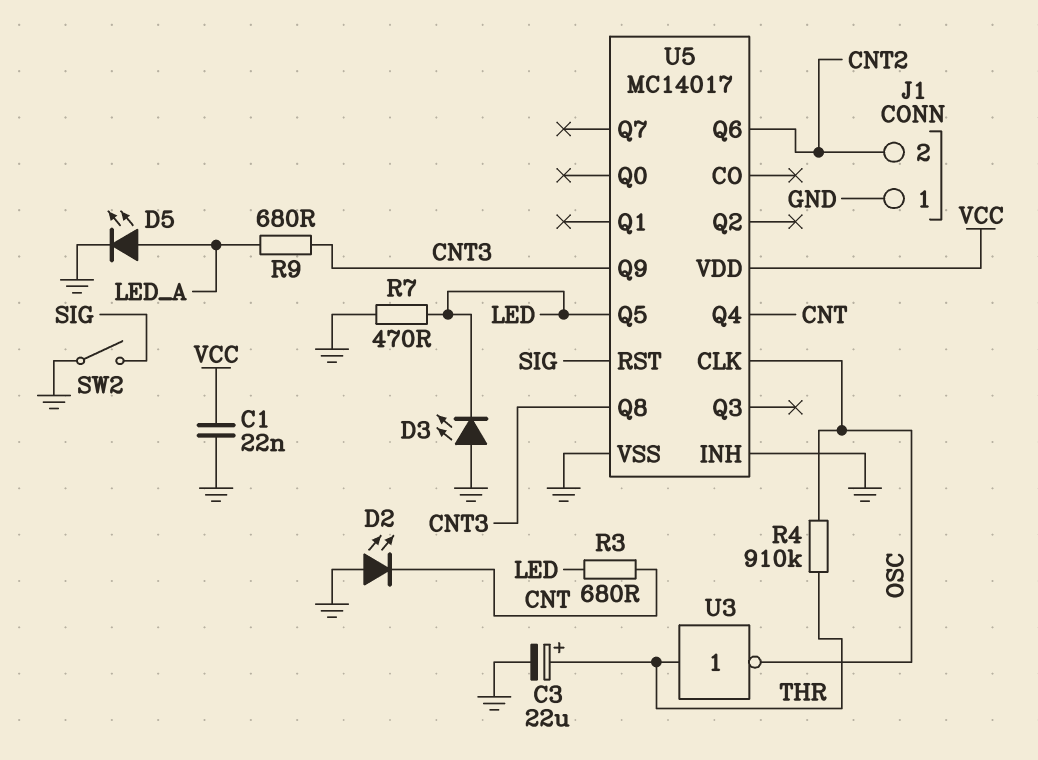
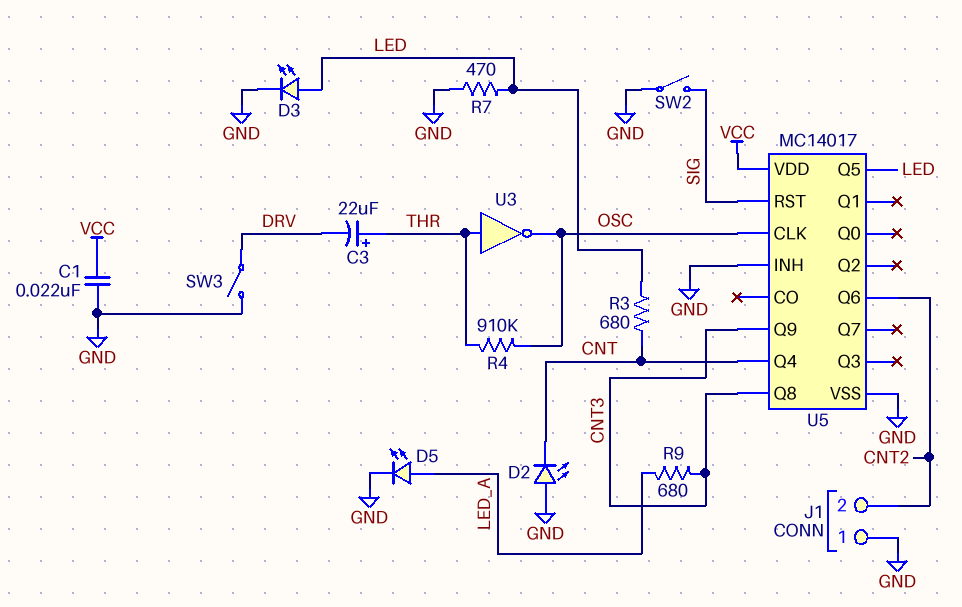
C3: 22uF (plus THR, minus GND) -> 22uF (plus THR, minus DRV)
D3: LED (A GND, K LED) -> LED (A LED, K GND)
SW3: none -> switch (DRV, GND)

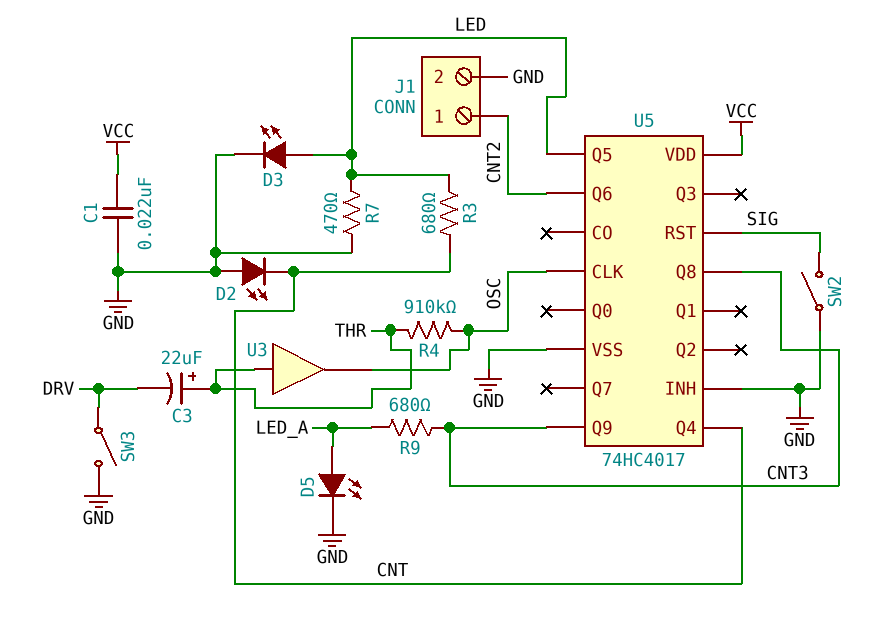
J1 pin 1: GND -> CNT2
J1 pin 2: CNT2 -> GND
U3: NOT (in THR, out OSC) -> buffer (in THR, out OSC)
U5: MC14017 -> 74HC4017

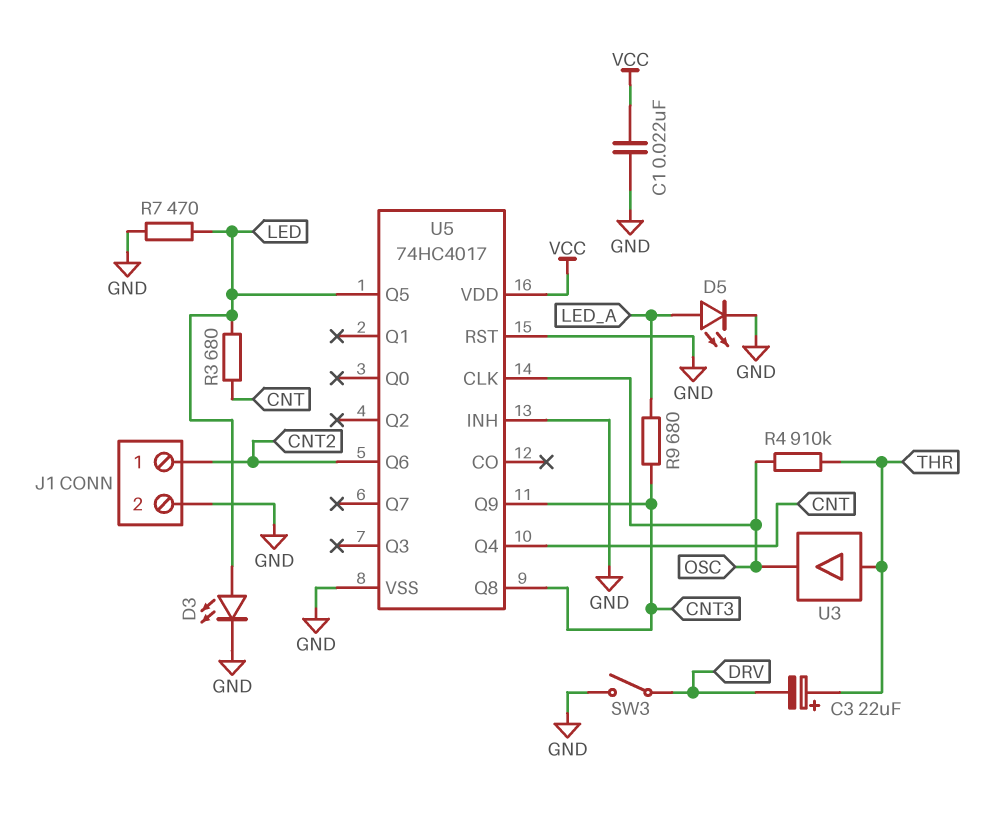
D2: LED (A GND, K CNT) -> none
SW2: switch (GND, SIG) -> none
U5 pin RST: SIG -> GND

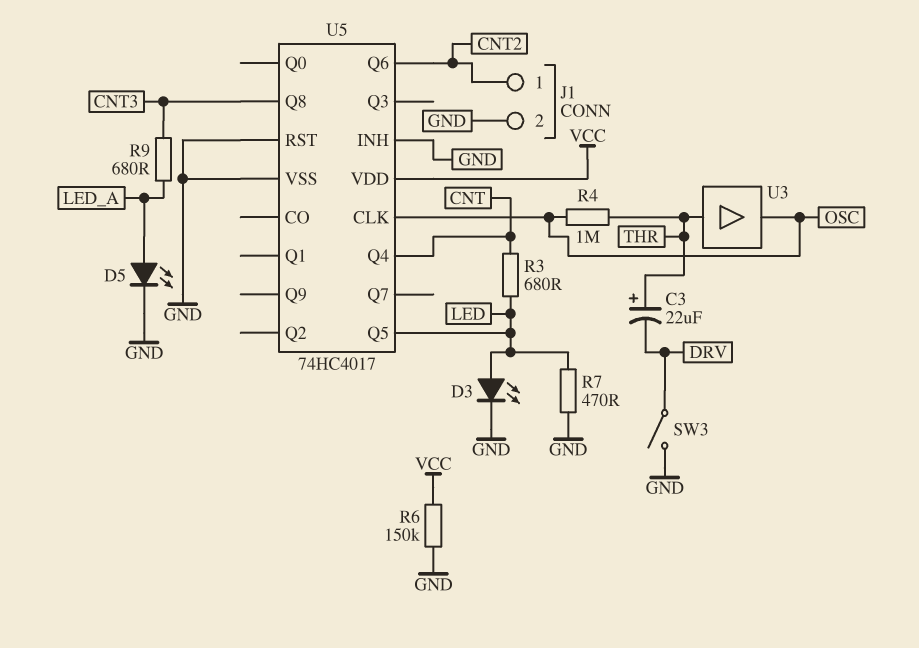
C1: 22nF (GND, VCC) -> none
R4: 910k (OSC, THR) -> 1M (OSC, THR)
R6: none -> 150k (GND, VCC)
U5 pin Q9: CNT3 -> none

